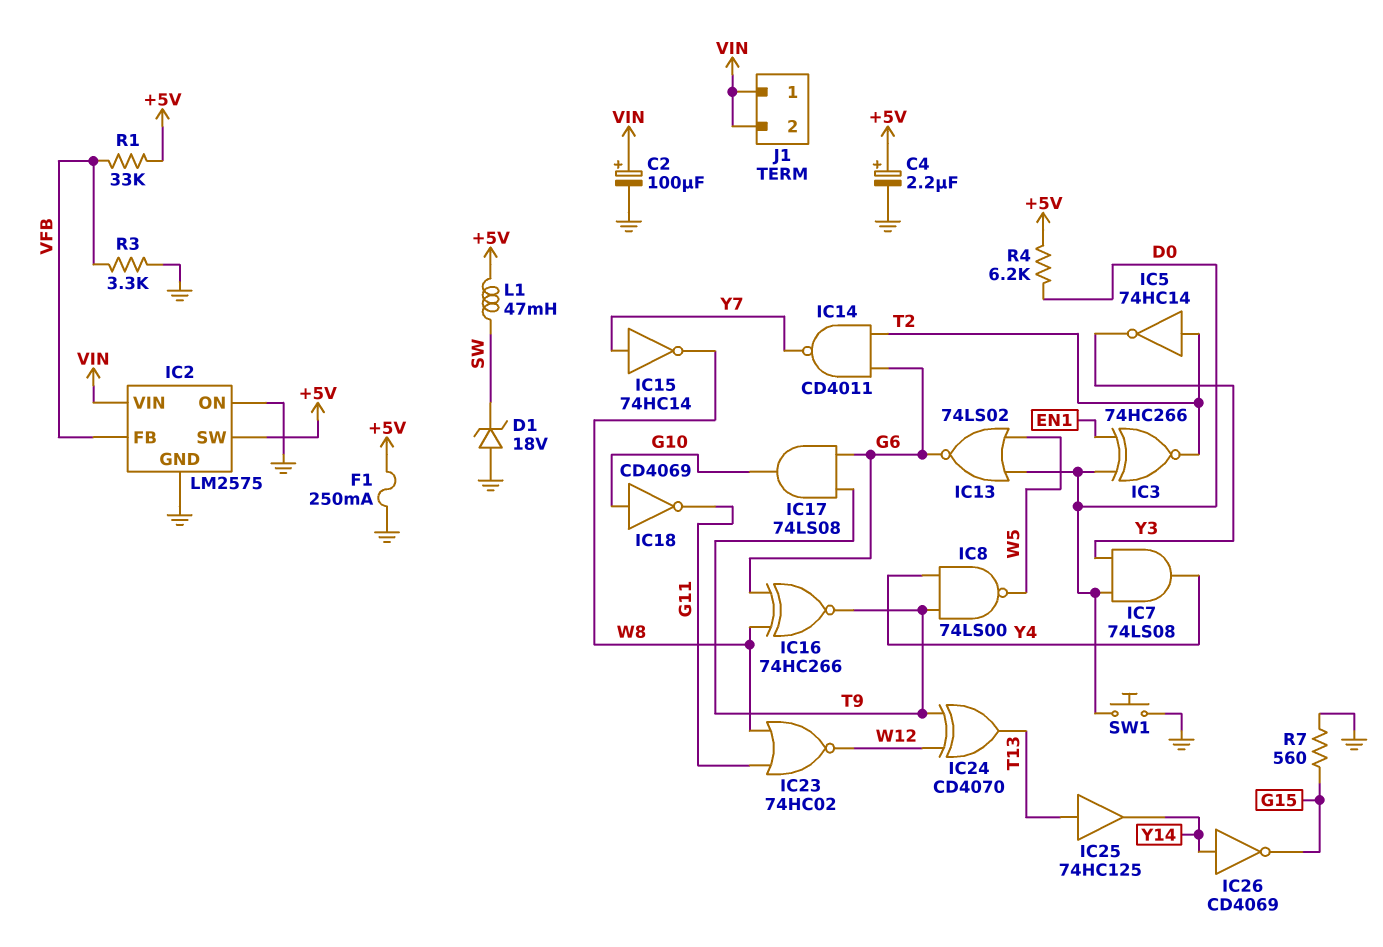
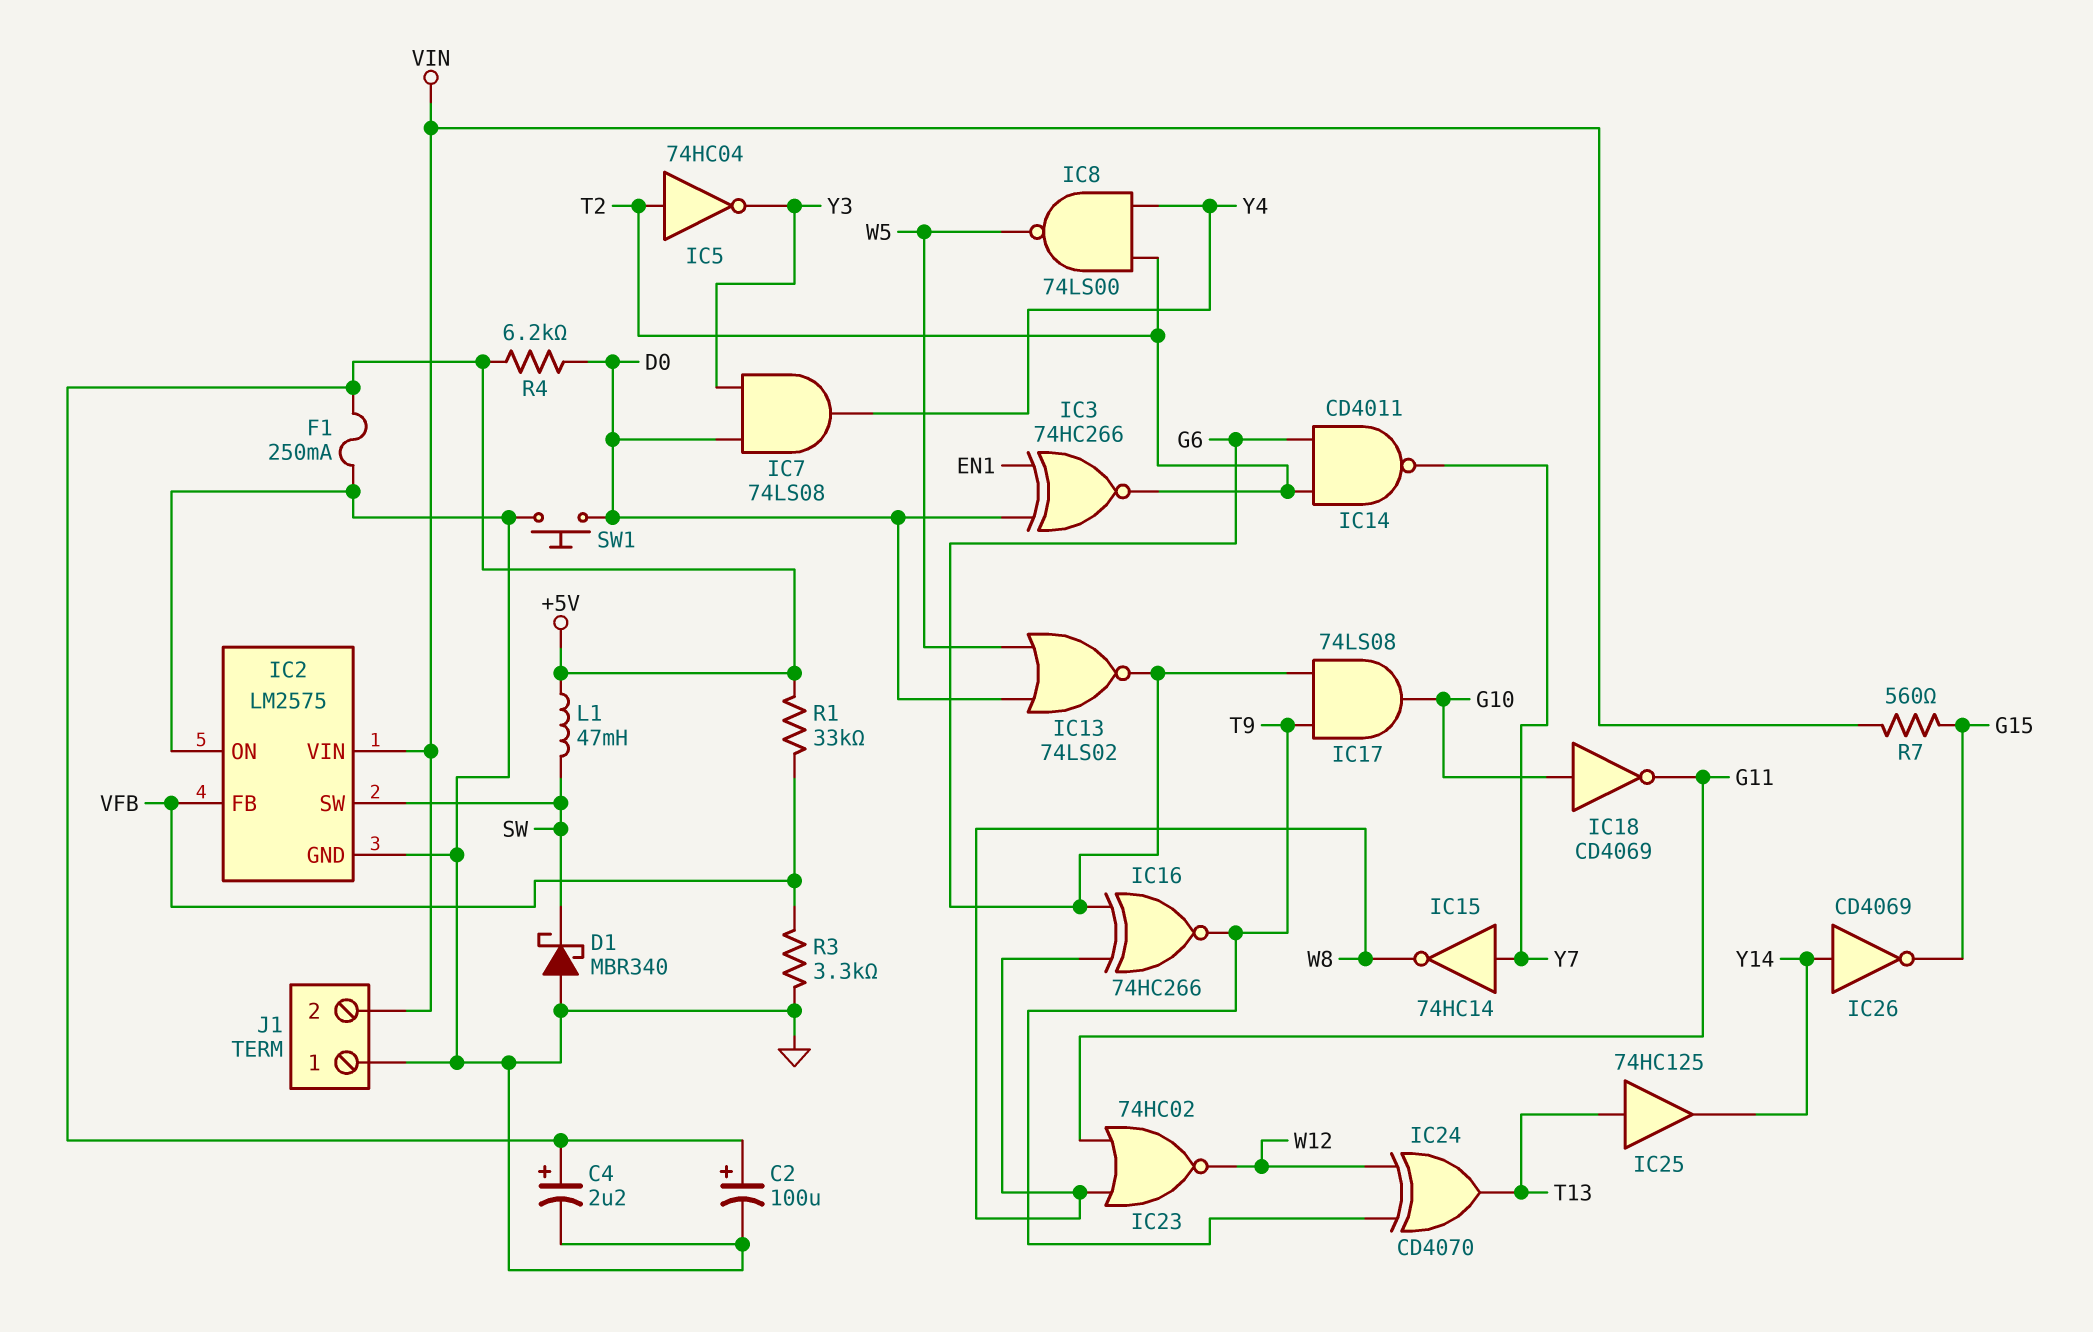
C2: 100uF (plus VIN, minus GND) -> 100uF (plus +5V, minus GND)
D1: zener 18V (A GND, K SW) -> schottky MBR340 (A GND, K SW)
IC2 pin SW: +5V -> SW
IC5: NOT 74HC14 (in T2, out Y3) -> NOT 74HC04 (in T2, out Y3)
IC8: NAND 74LS00 (in T9, in Y4, out W5) -> NAND 74LS00 (in T2, in Y4, out W5)
J1 pin 1: VIN -> GND
R7: 560 (G15, GND) -> 560 (G15, VIN)

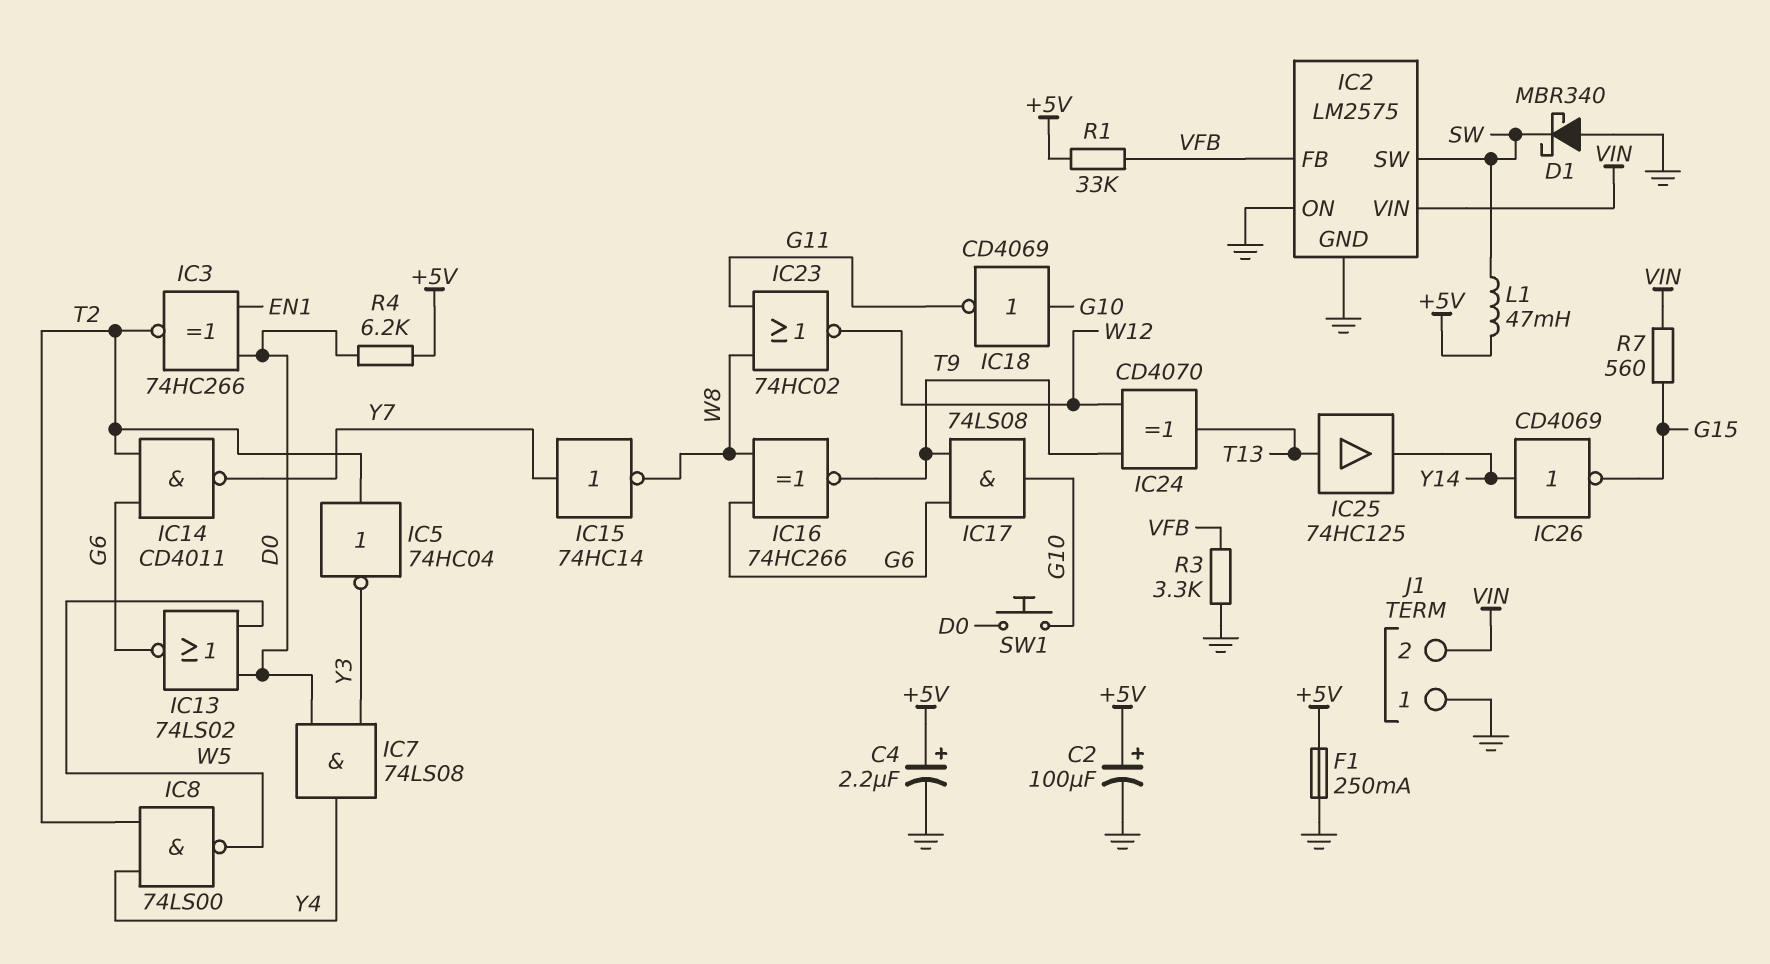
SW1: button (D0, GND) -> button (D0, G10)

